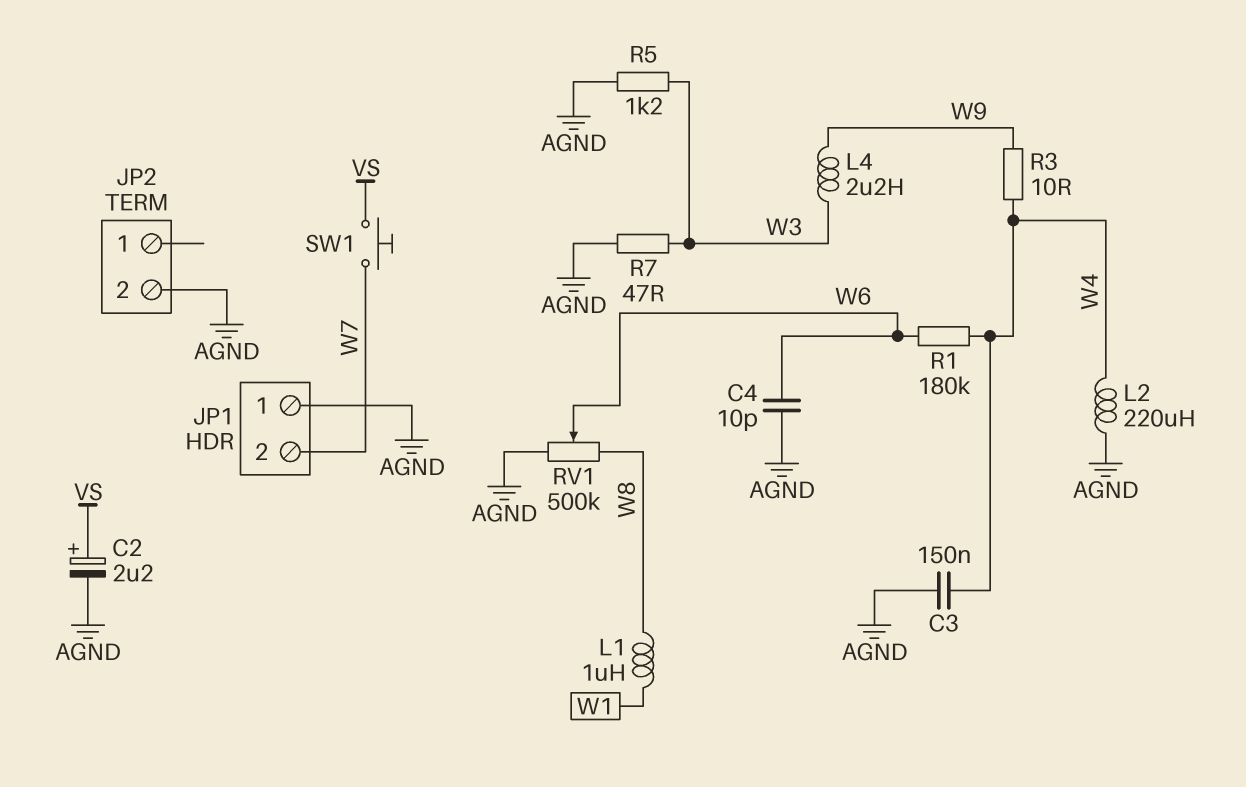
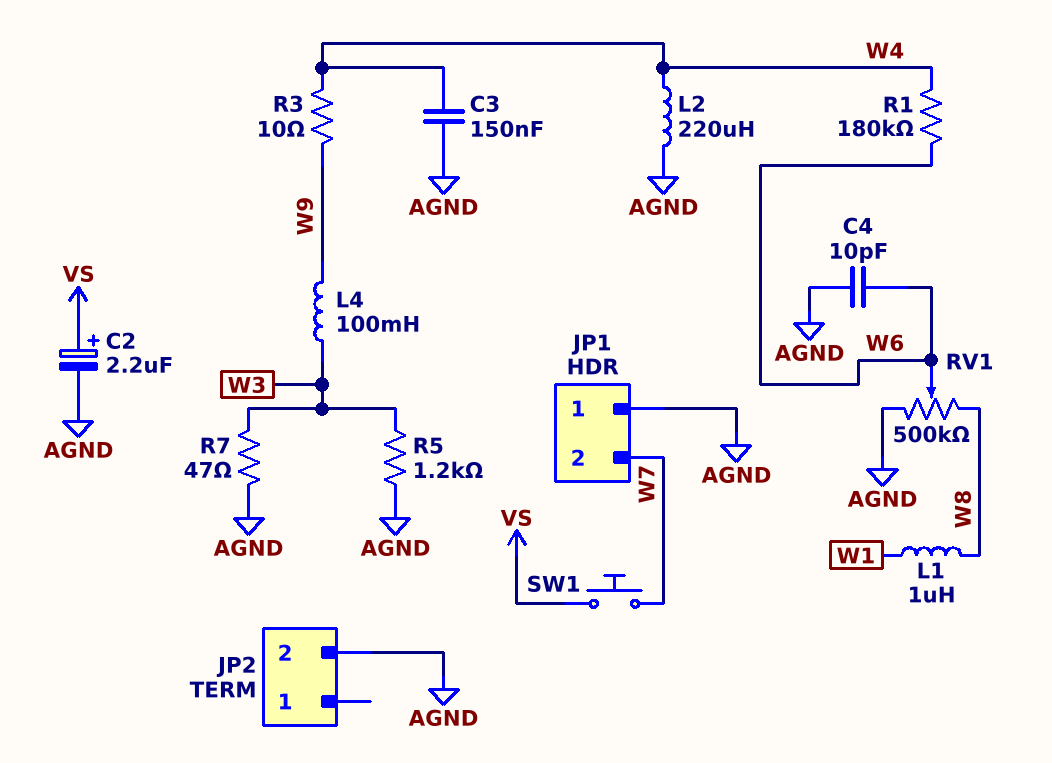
L4: 2.2uH (W3, W9) -> 100mH (W3, W9)

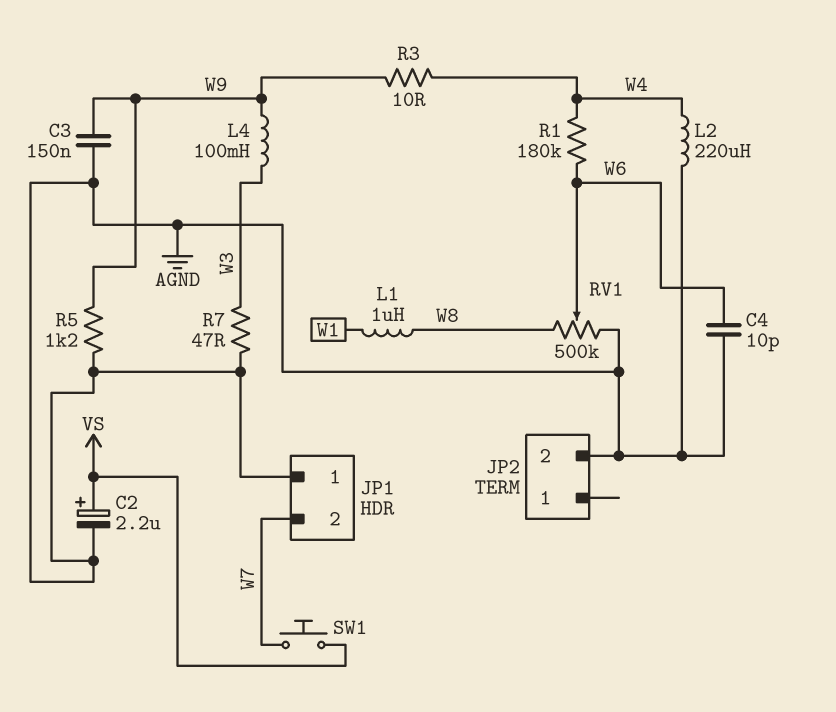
C3: 150nF (AGND, W4) -> 150nF (AGND, W9)
R5: 1.2k (AGND, W3) -> 1.2k (AGND, W9)

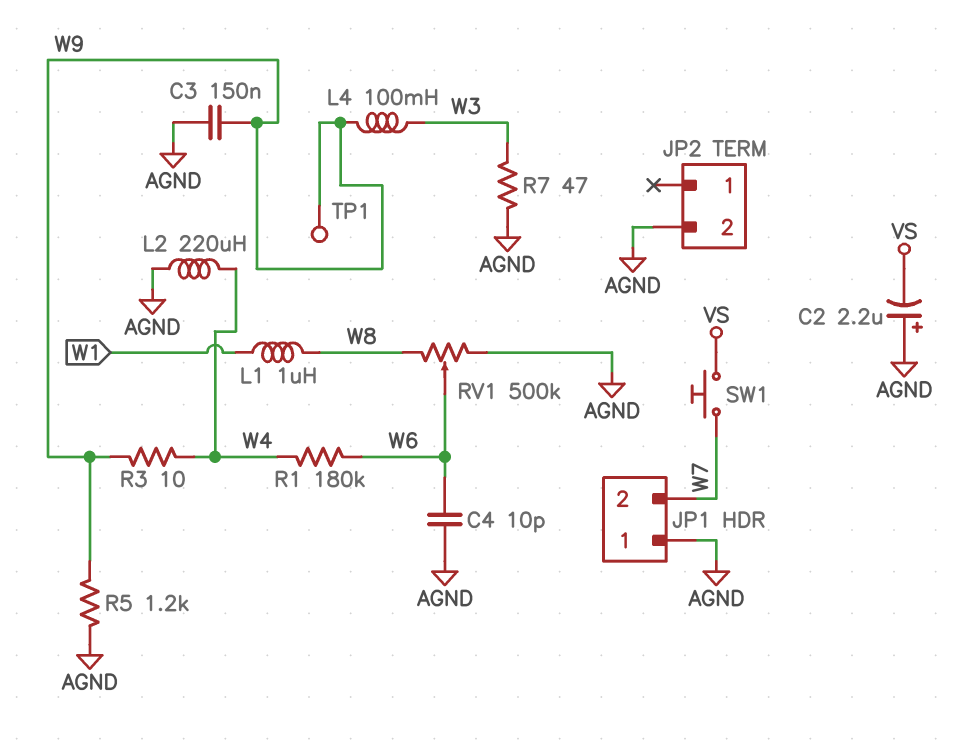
C2: 2.2uF (plus VS, minus AGND) -> 2.2uF (plus AGND, minus VS)
TP1: none -> test point (W9)

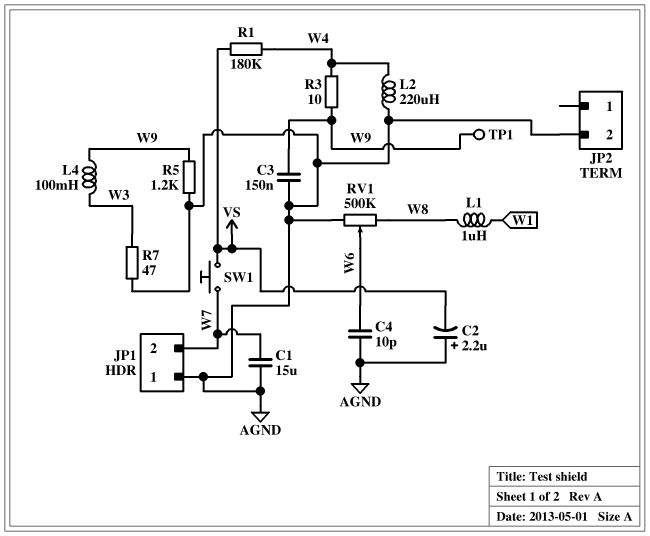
C1: none -> 15uF (AGND, W7)
R1: 180k (W4, W6) -> 180k (VS, W4)

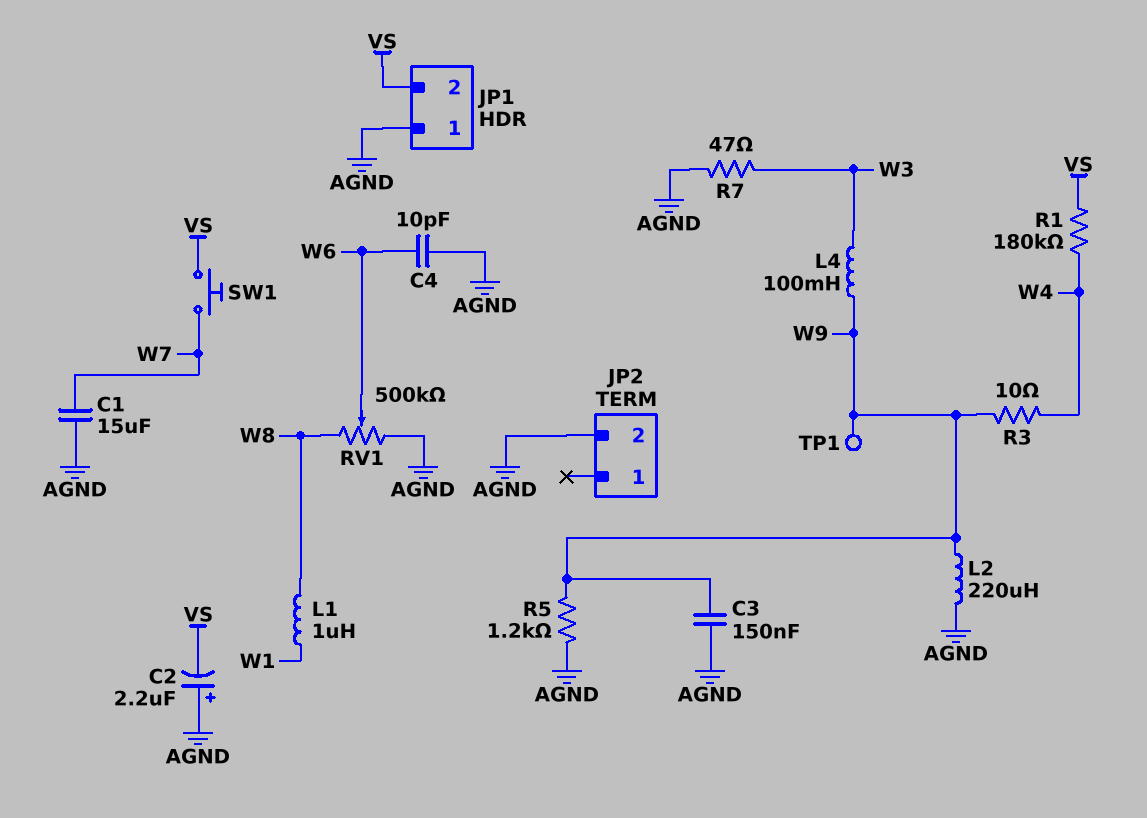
JP1 pin 2: W7 -> VS
L2: 220uH (AGND, W4) -> 220uH (AGND, W9)

